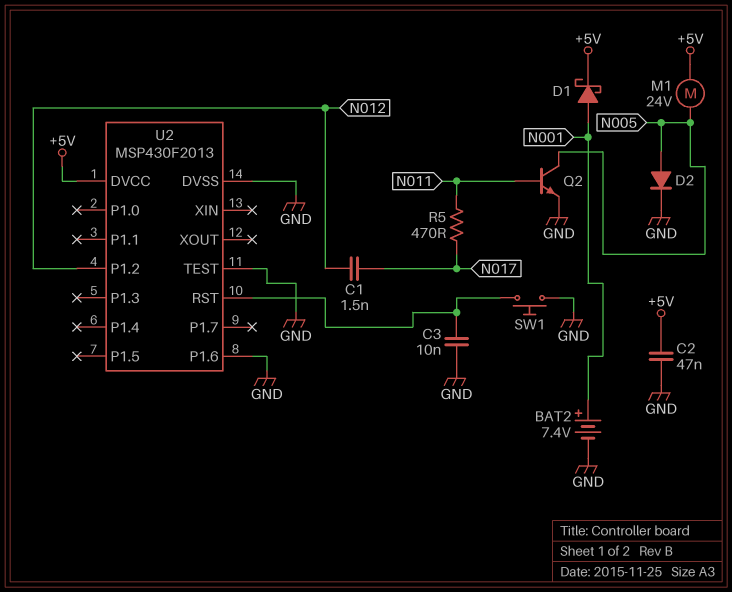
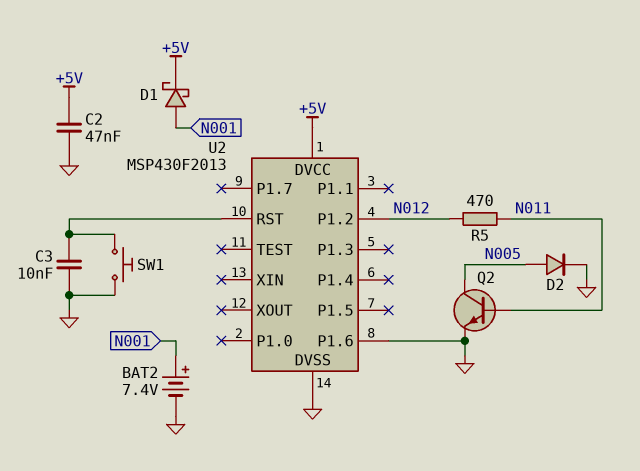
C1: 1.5nF (N012, N017) -> none
M1: motor 24V (+5V, N005) -> none
R5: 470 (N011, N017) -> 470 (N011, N012)
U2 pin TEST: GND -> none

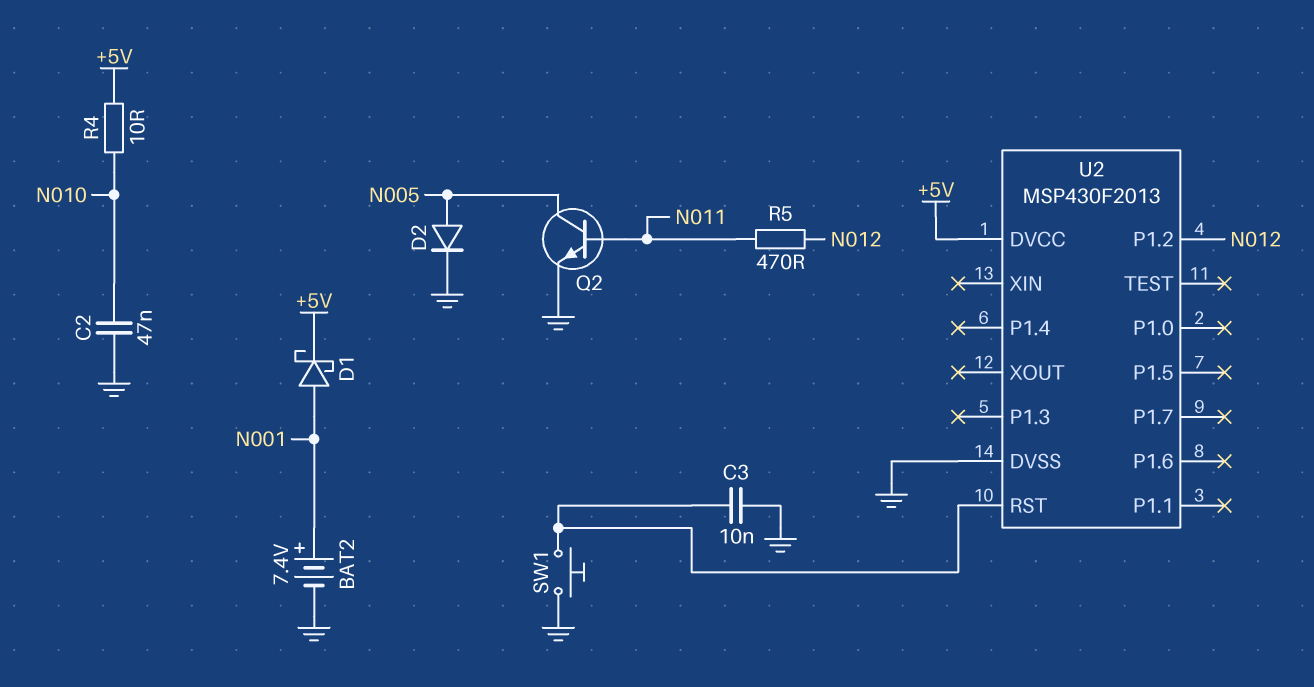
C2: 47nF (+5V, GND) -> 47nF (GND, N010)
R4: none -> 10 (+5V, N010)
U2 pin P1.6: GND -> none

